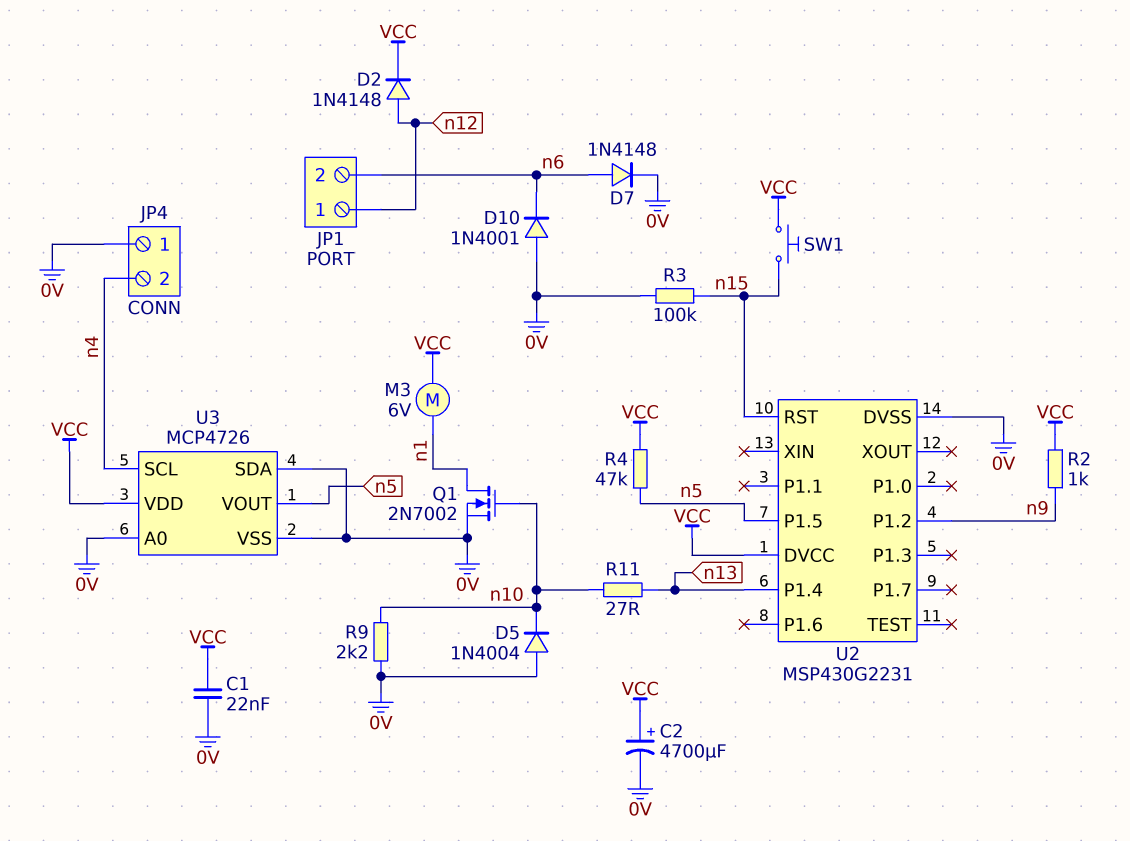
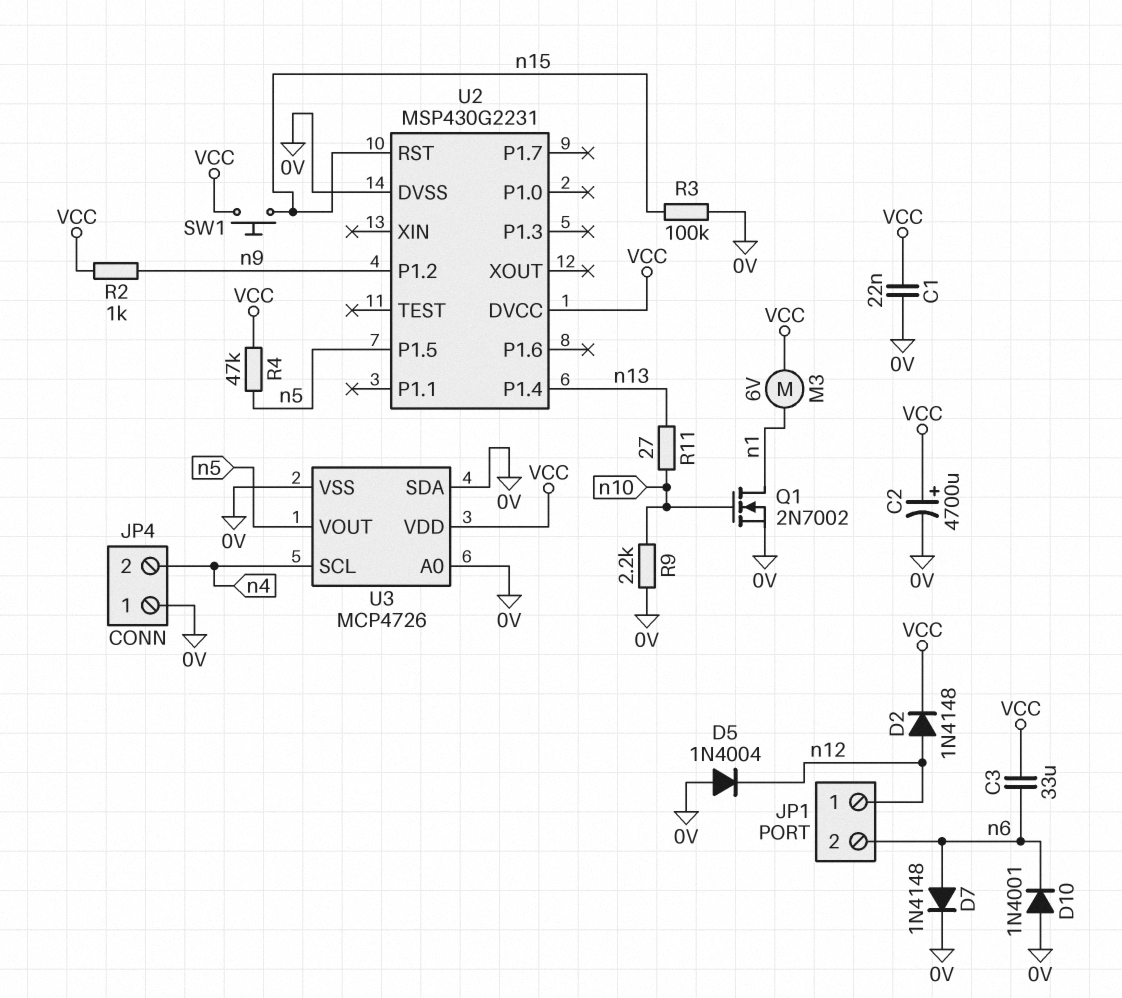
C3: none -> 33uF (VCC, n6)
D5: diode 1N4004 (A 0V, K n10) -> diode 1N4004 (A 0V, K n12)

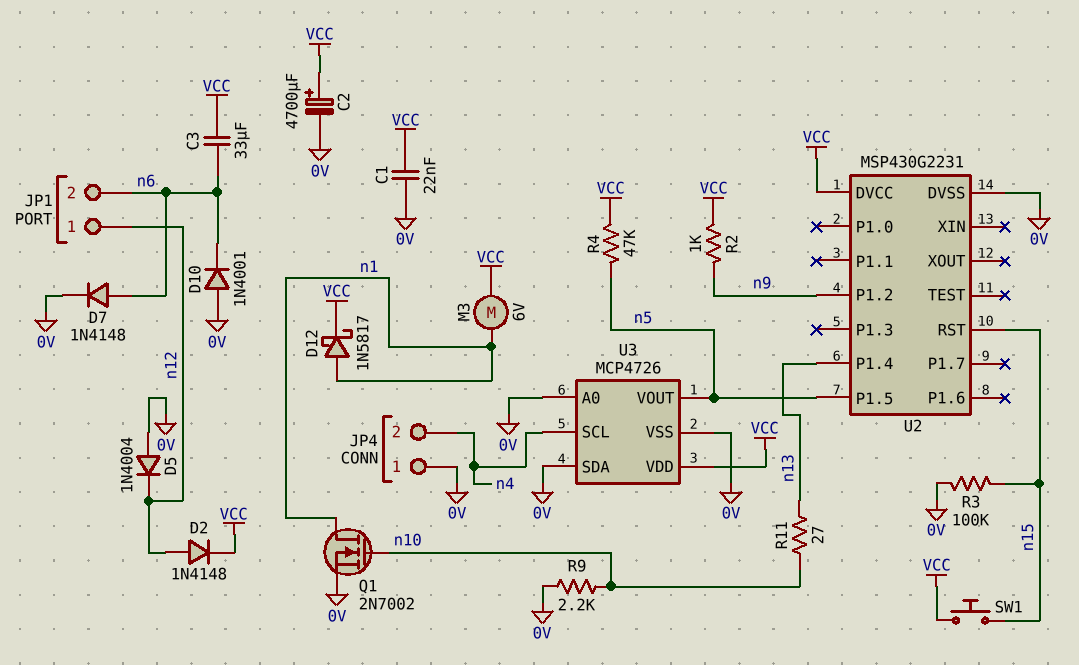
D12: none -> schottky 1N5817 (A n1, K VCC)

